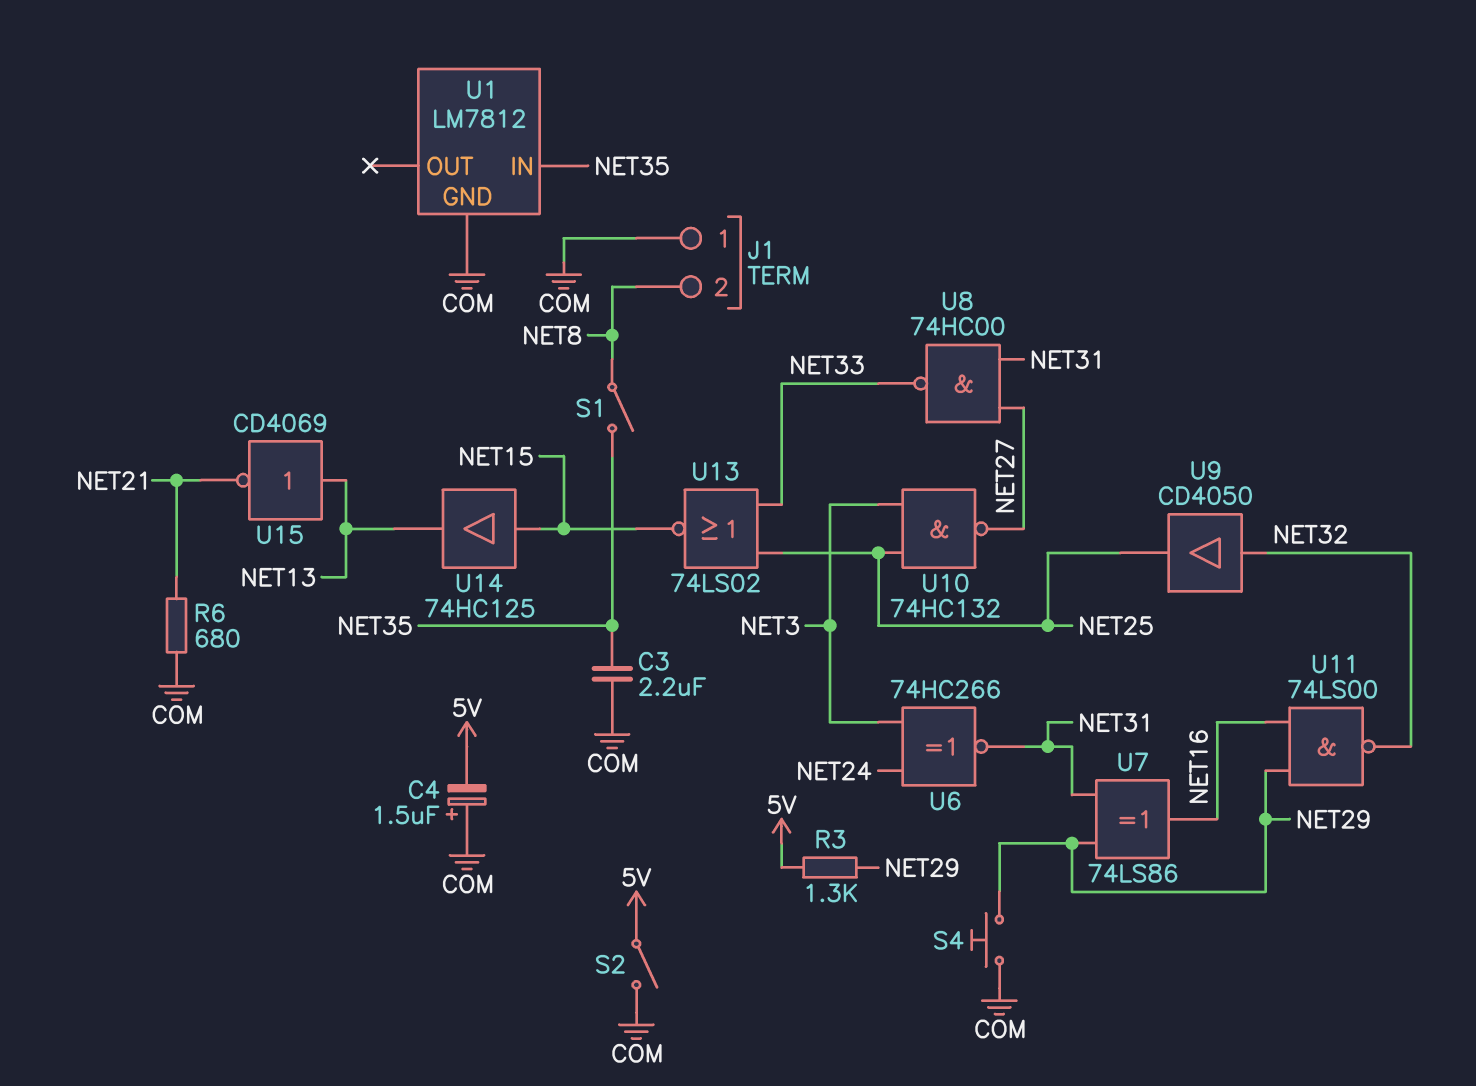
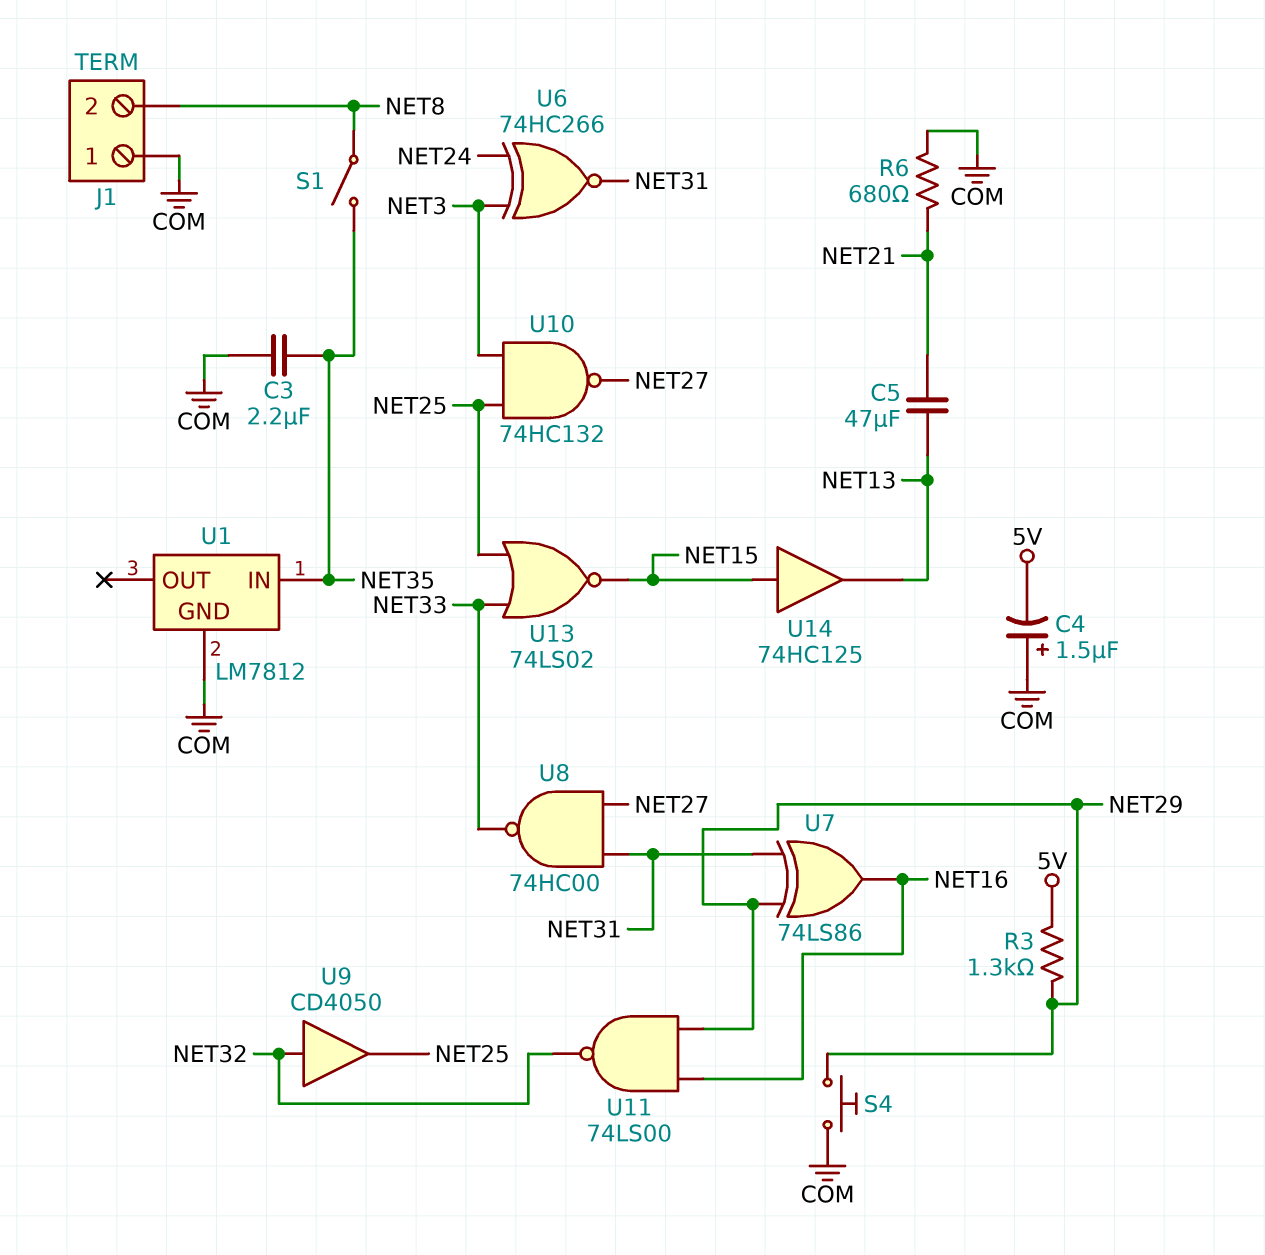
C5: none -> 47uF (NET13, NET21)
S2: switch (5V, COM) -> none
U15: NOT CD4069 (in NET13, out NET21) -> none

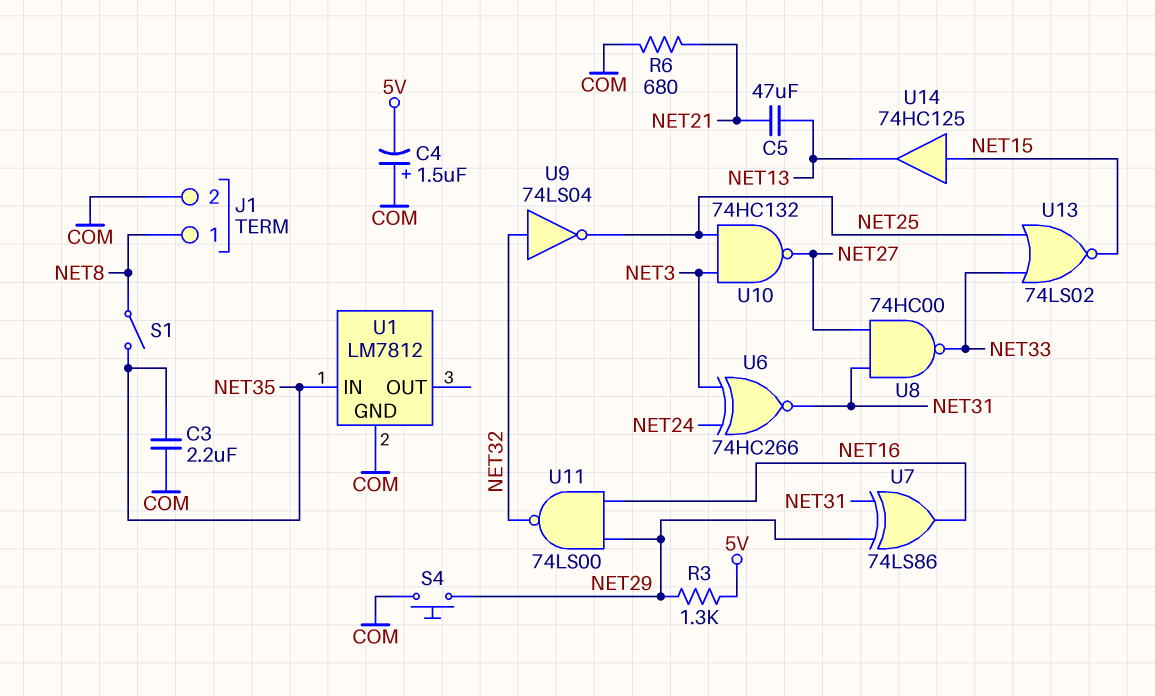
J1 pin 1: COM -> NET8
J1 pin 2: NET8 -> COM
U9: buffer CD4050 (in NET32, out NET25) -> NOT 74LS04 (in NET32, out NET25)

